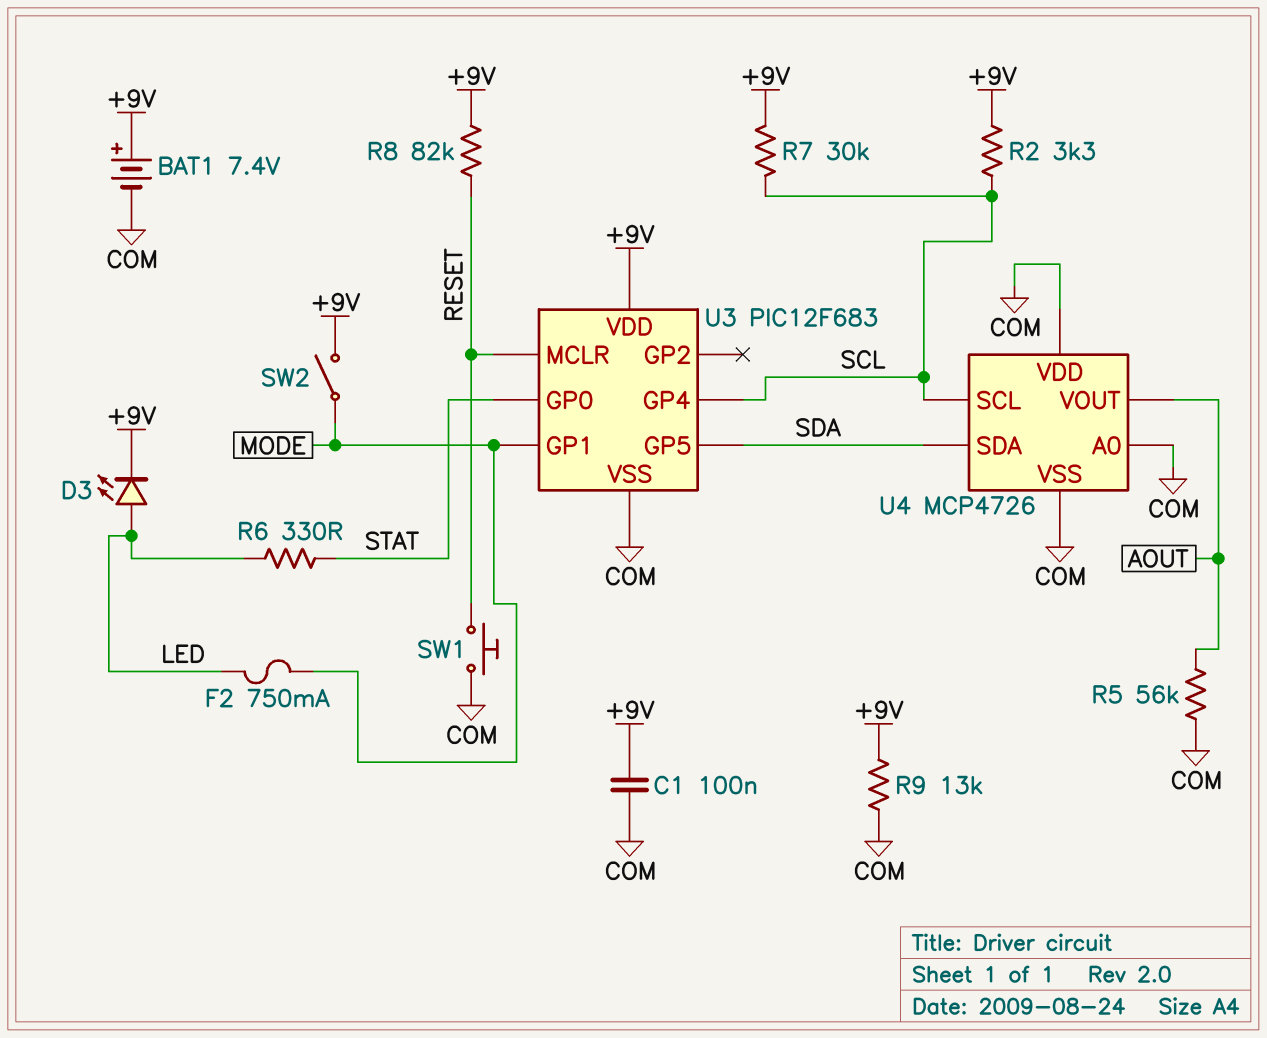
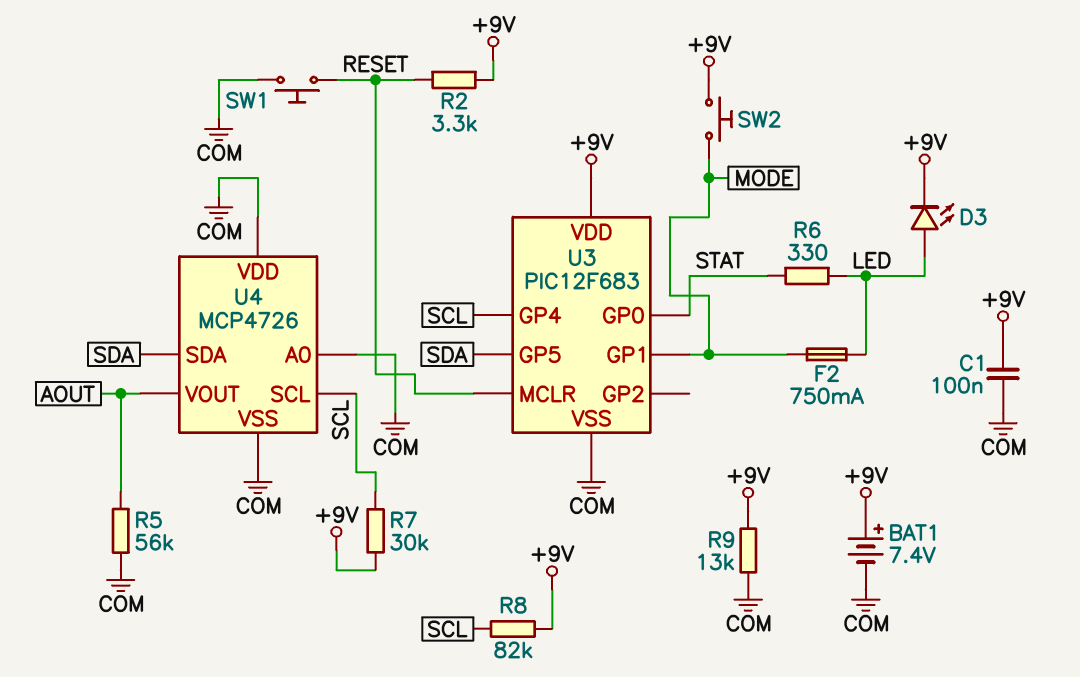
R2: 3.3k (+9V, SCL) -> 3.3k (+9V, RESET)
R8: 82k (+9V, RESET) -> 82k (+9V, SCL)
SW2: switch (+9V, MODE) -> button (+9V, MODE)

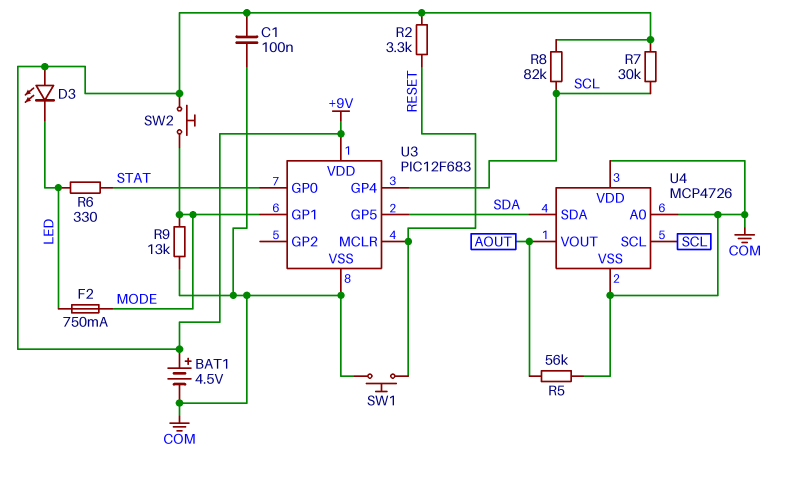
BAT1: 7.4V (plus +9V, minus COM) -> 4.5V (plus +9V, minus COM)
D3: LED (A LED, K +9V) -> LED (A +9V, K LED)
R9: 13k (+9V, COM) -> 13k (COM, MODE)

